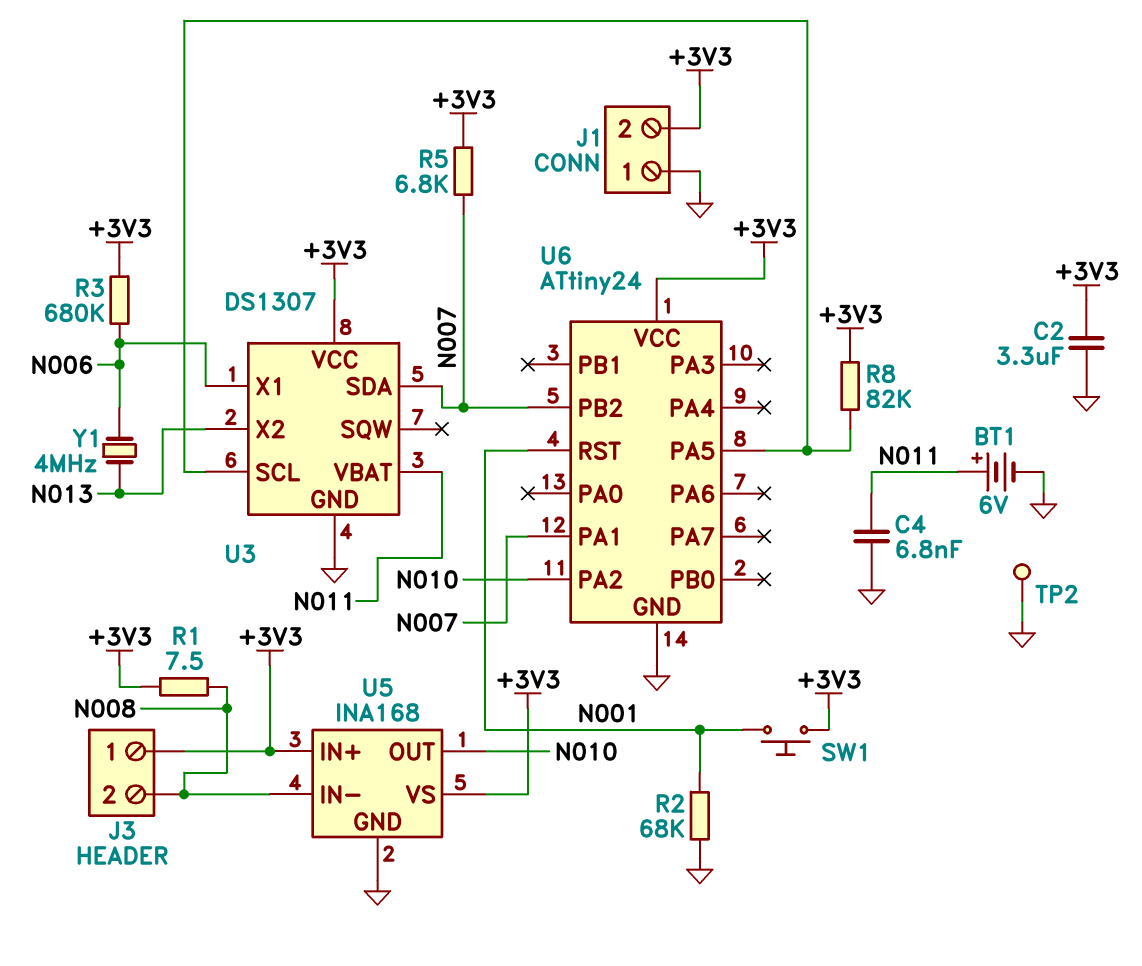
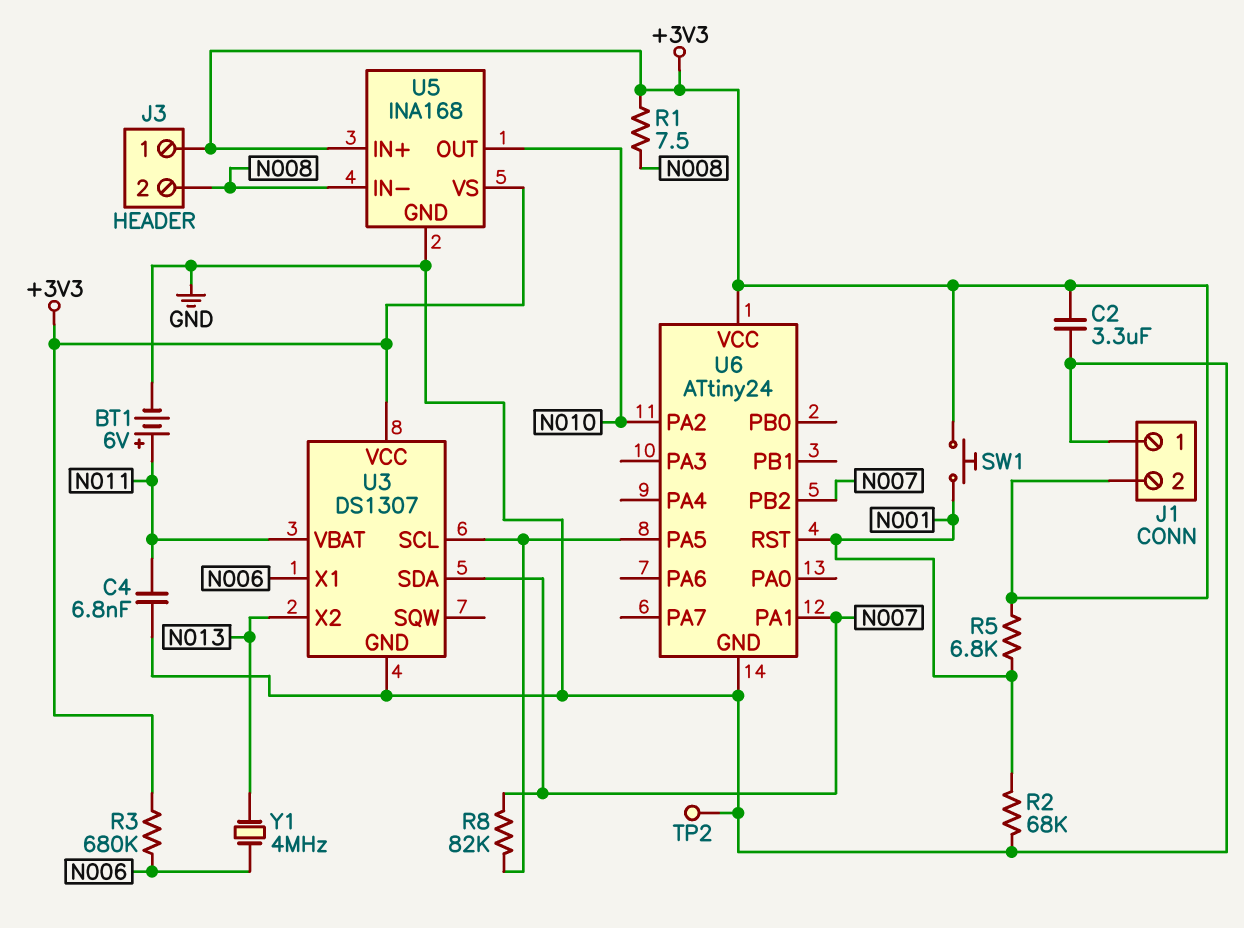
R5: 6.8k (+3V3, N007) -> 6.8k (+3V3, N001)
R8: 82k (+3V3, U3/SCL) -> 82k (N007, U3/SCL)

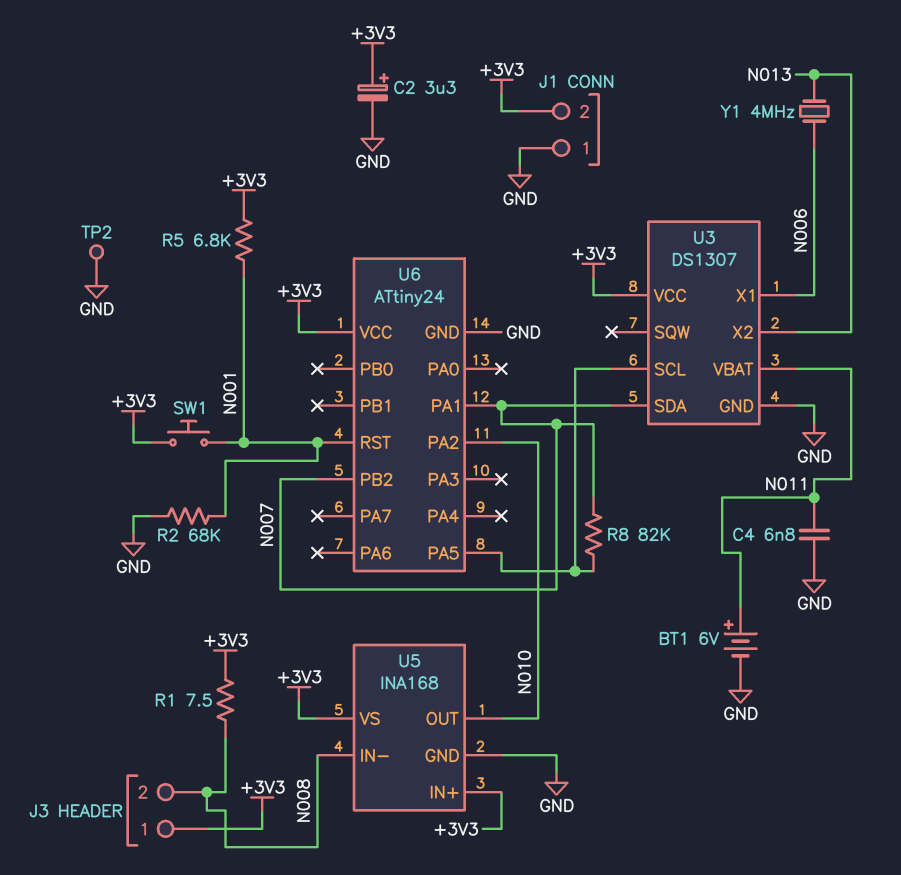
C2: 3.3uF (+3V3, GND) -> 3.3uF (plus +3V3, minus GND)
R3: 680k (+3V3, N006) -> none

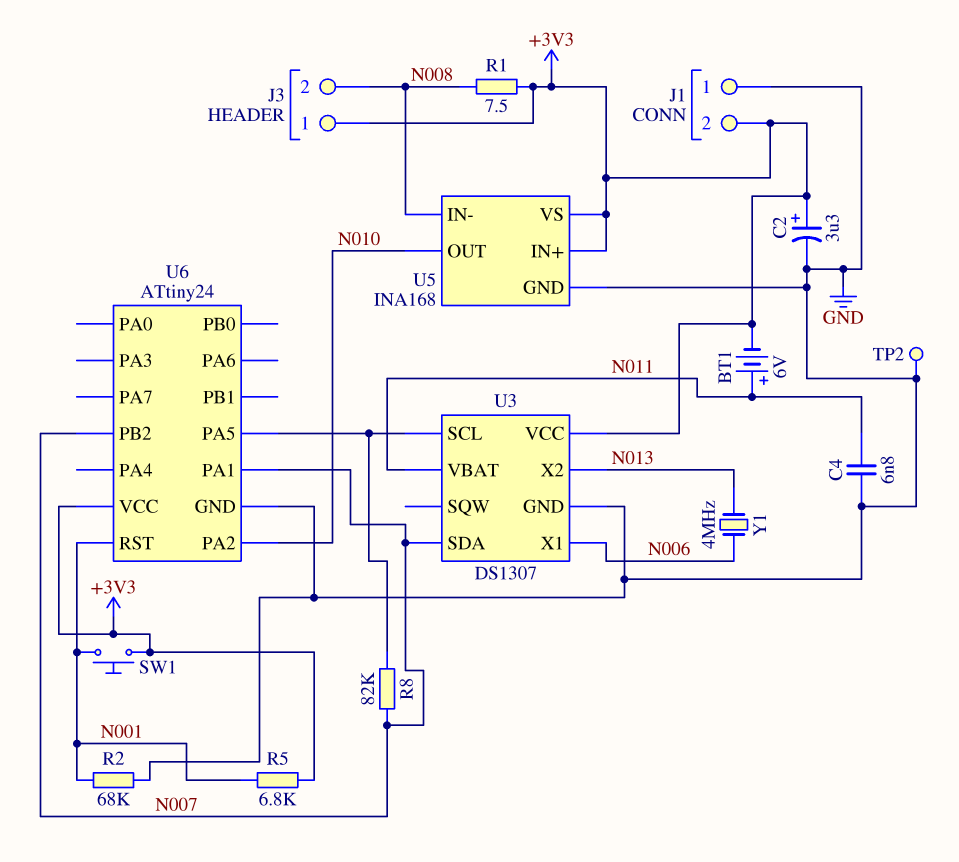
BT1: 6V (plus N011, minus GND) -> 6V (plus N011, minus +3V3)

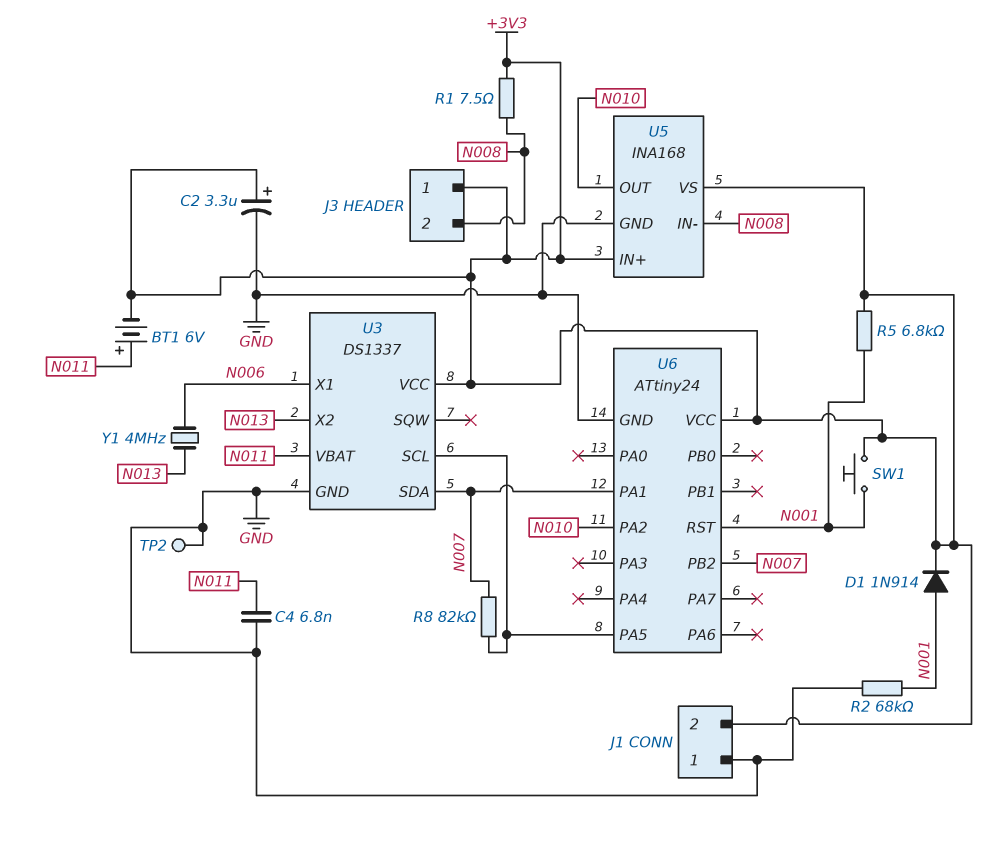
D1: none -> diode 1N914 (A N001, K +3V3)
U3: DS1307 -> DS1337

